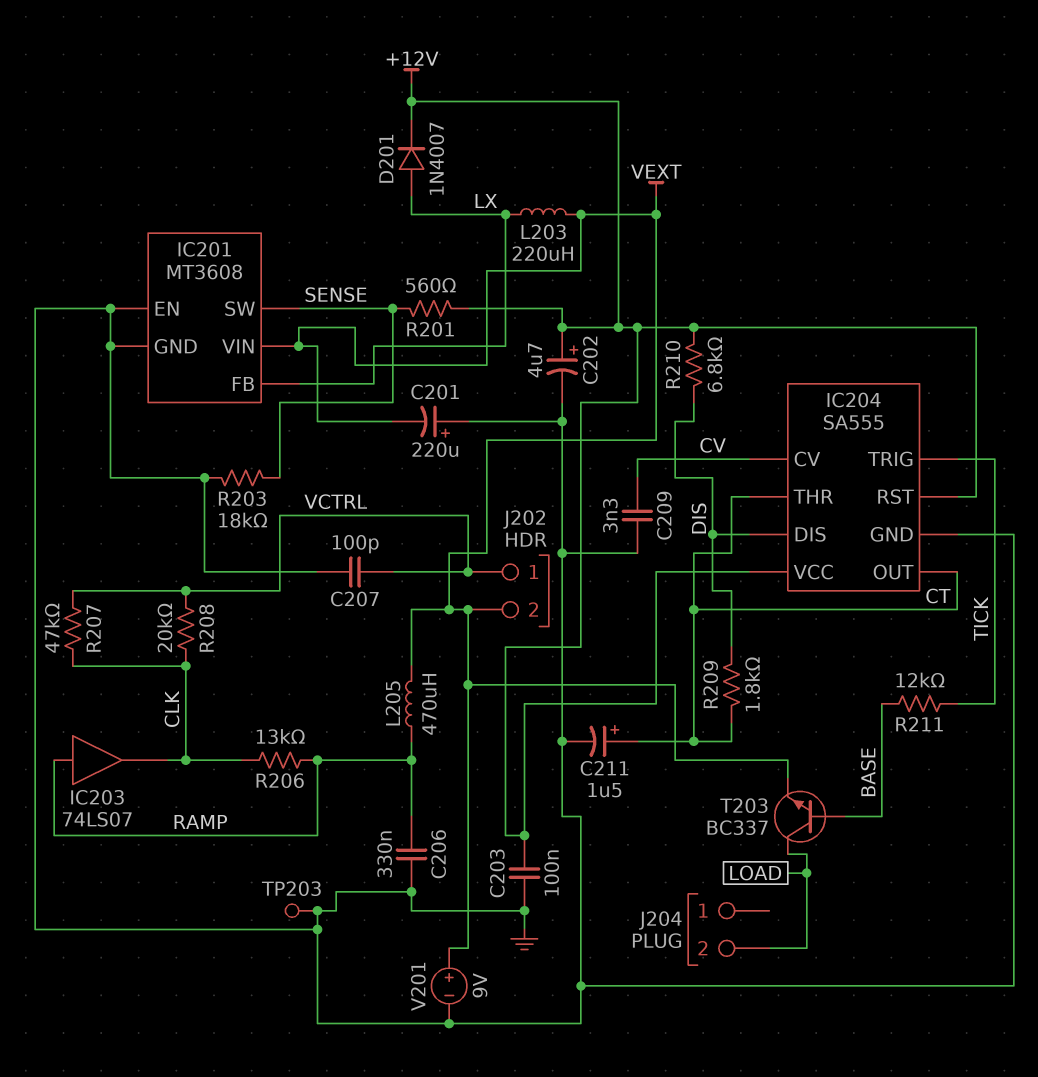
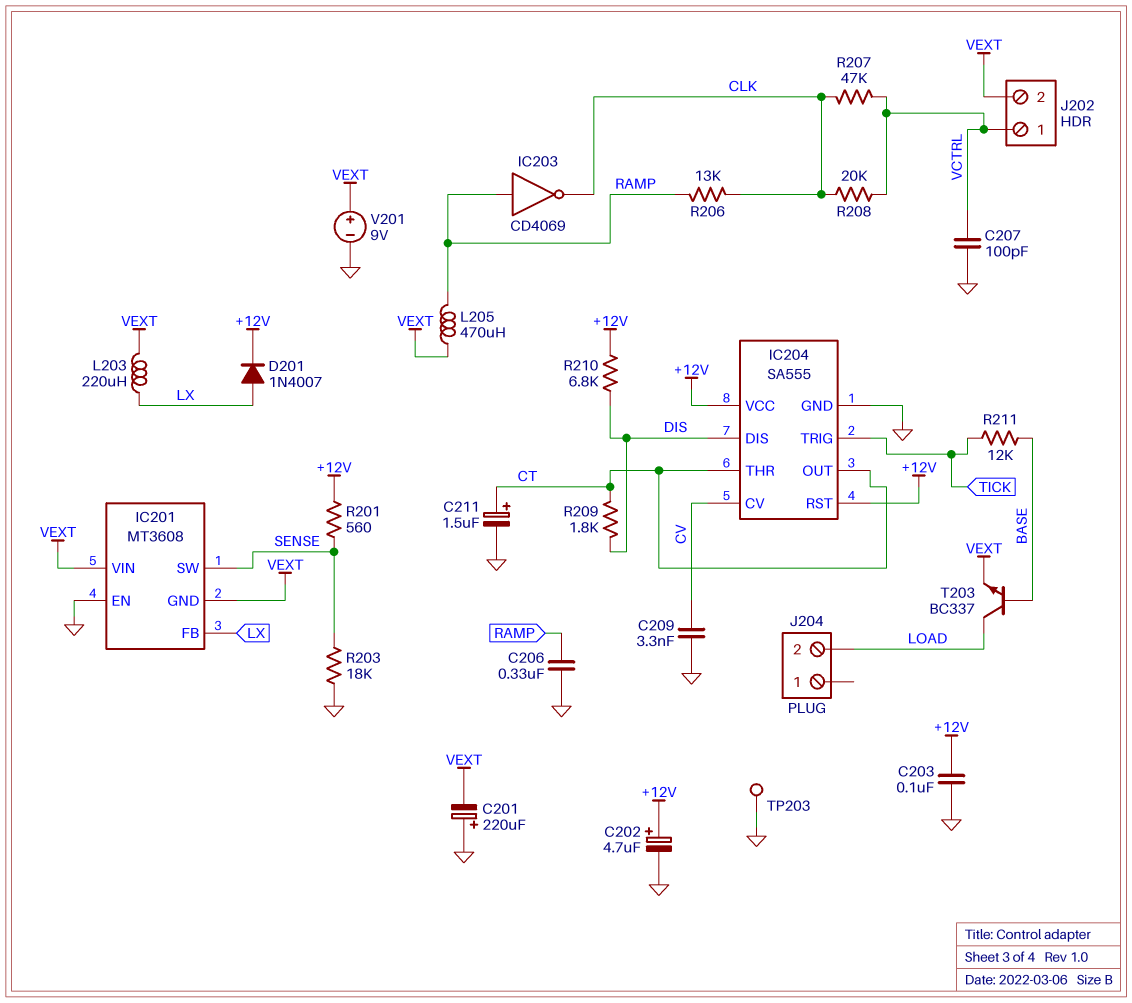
IC201 pin GND: GND -> VEXT
IC203: buffer 74LS07 (in RAMP, out CLK) -> NOT CD4069 (in RAMP, out CLK)

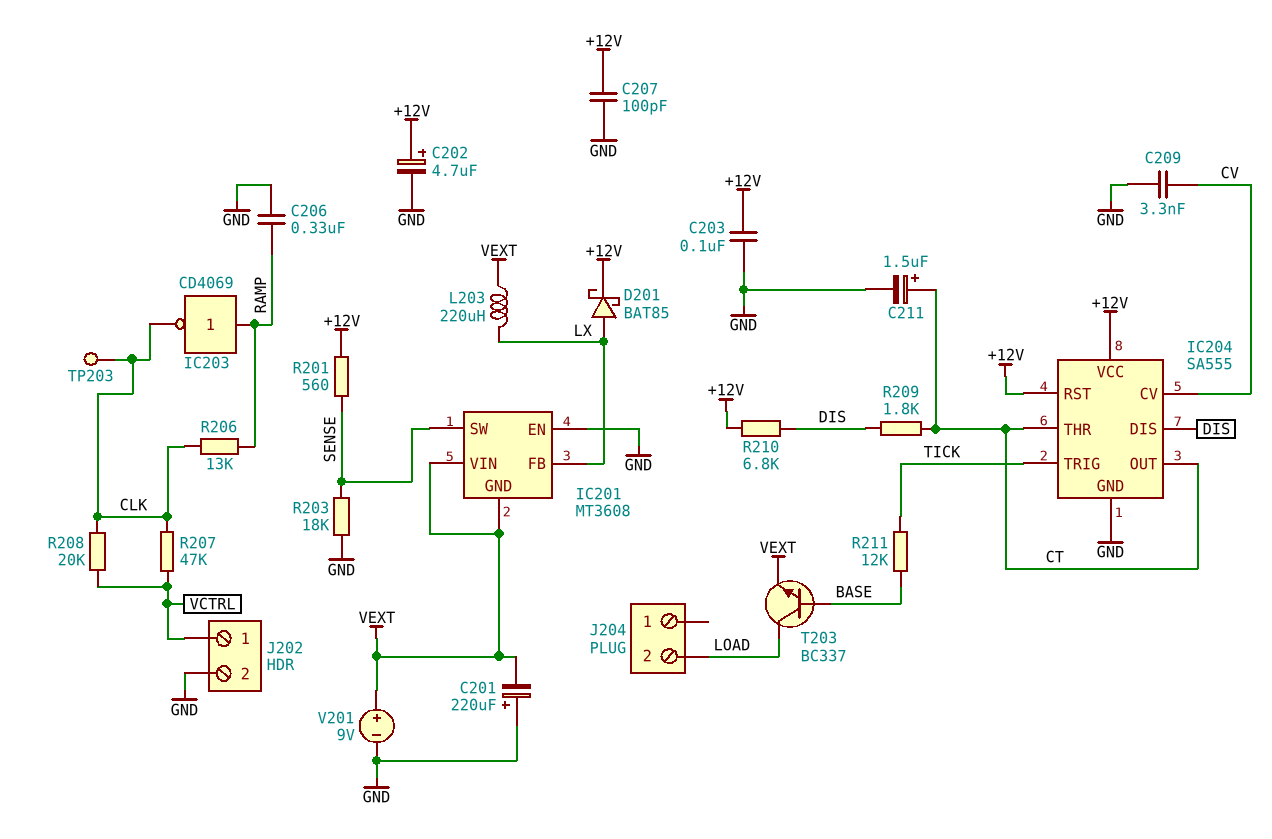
C207: 100pF (GND, VCTRL) -> 100pF (+12V, GND)
D201: diode 1N4007 (A LX, K +12V) -> schottky BAT85 (A LX, K +12V)
J202 pin 2: VEXT -> GND
L205: 470uH (RAMP, VEXT) -> none
TP203: test point (GND) -> test point (CLK)

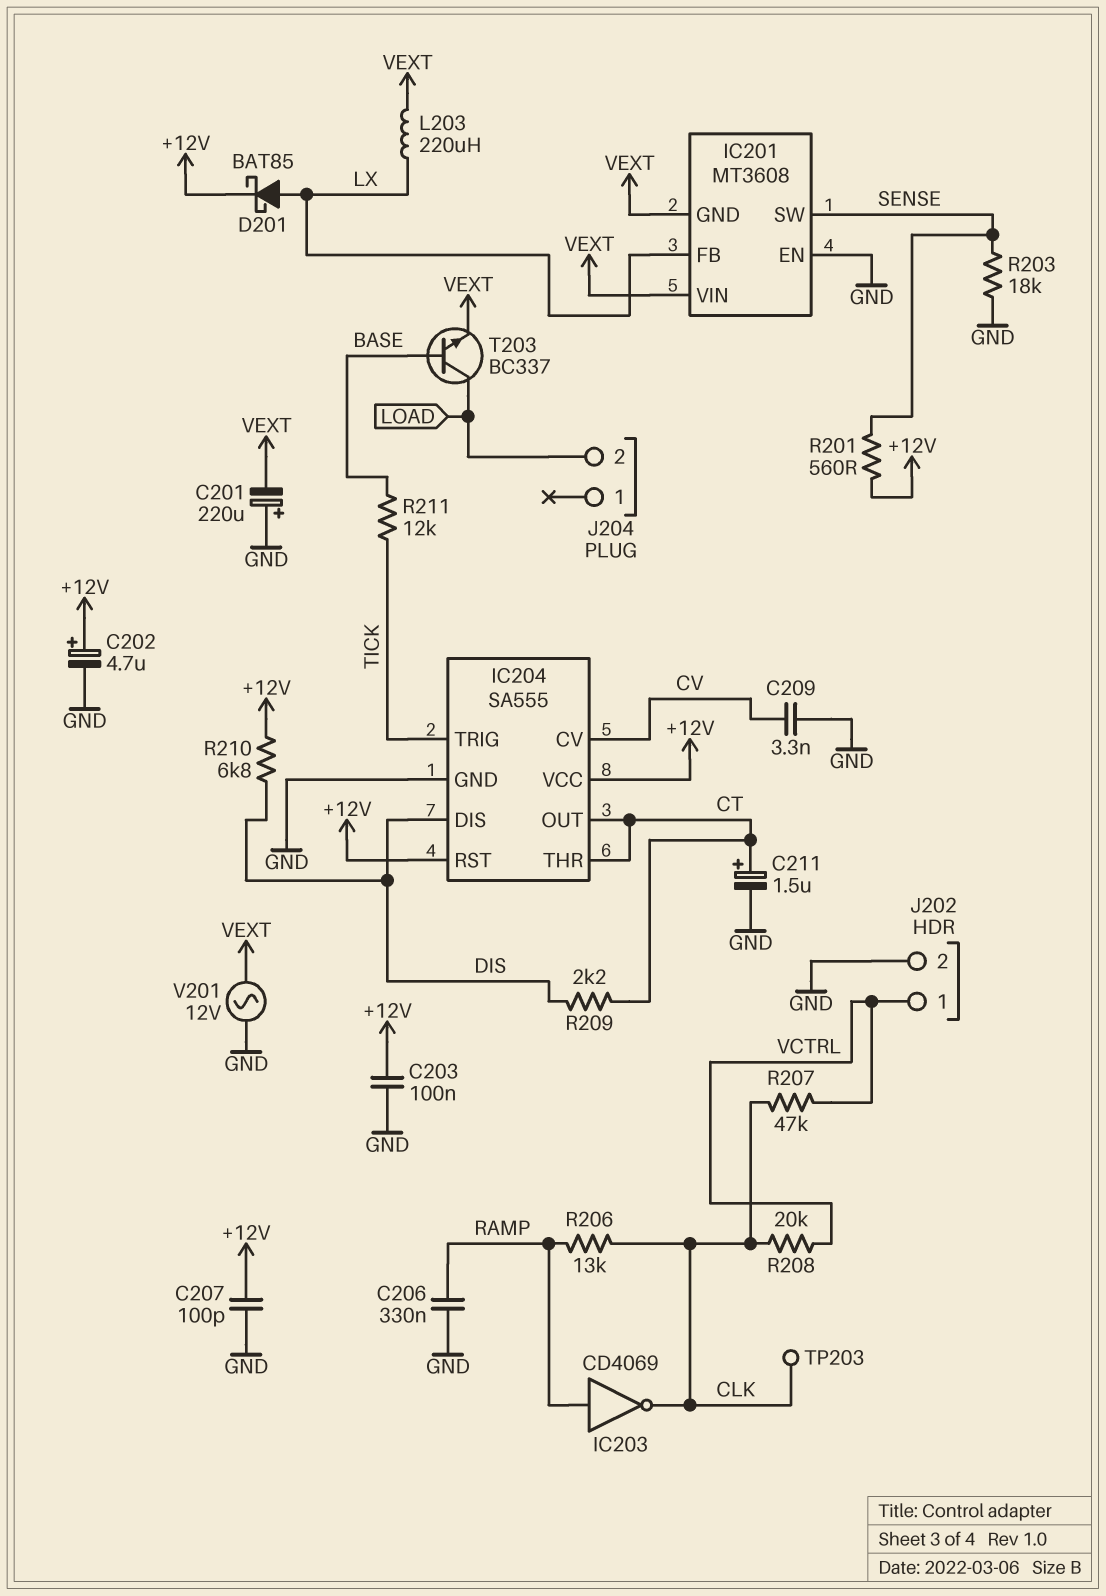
R209: 1.8k (CT, DIS) -> 2.2k (CT, DIS)
V201: 9V (plus VEXT, minus GND) -> AC 12V (GND, VEXT)

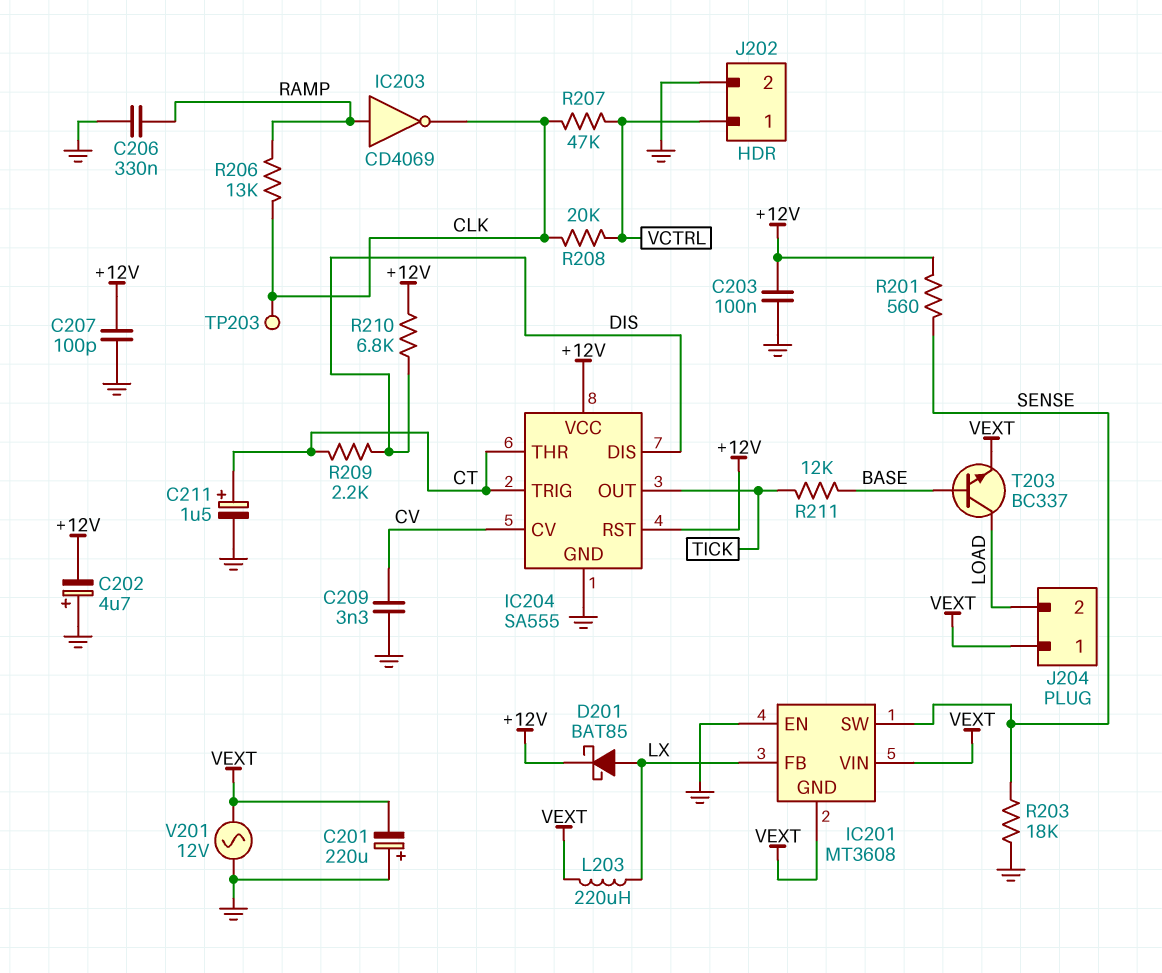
C202: 4.7uF (plus +12V, minus GND) -> 4.7uF (plus GND, minus +12V)
IC204 pin OUT: CT -> TICK
IC204 pin TRIG: TICK -> CT
J204 pin 1: none -> VEXT

